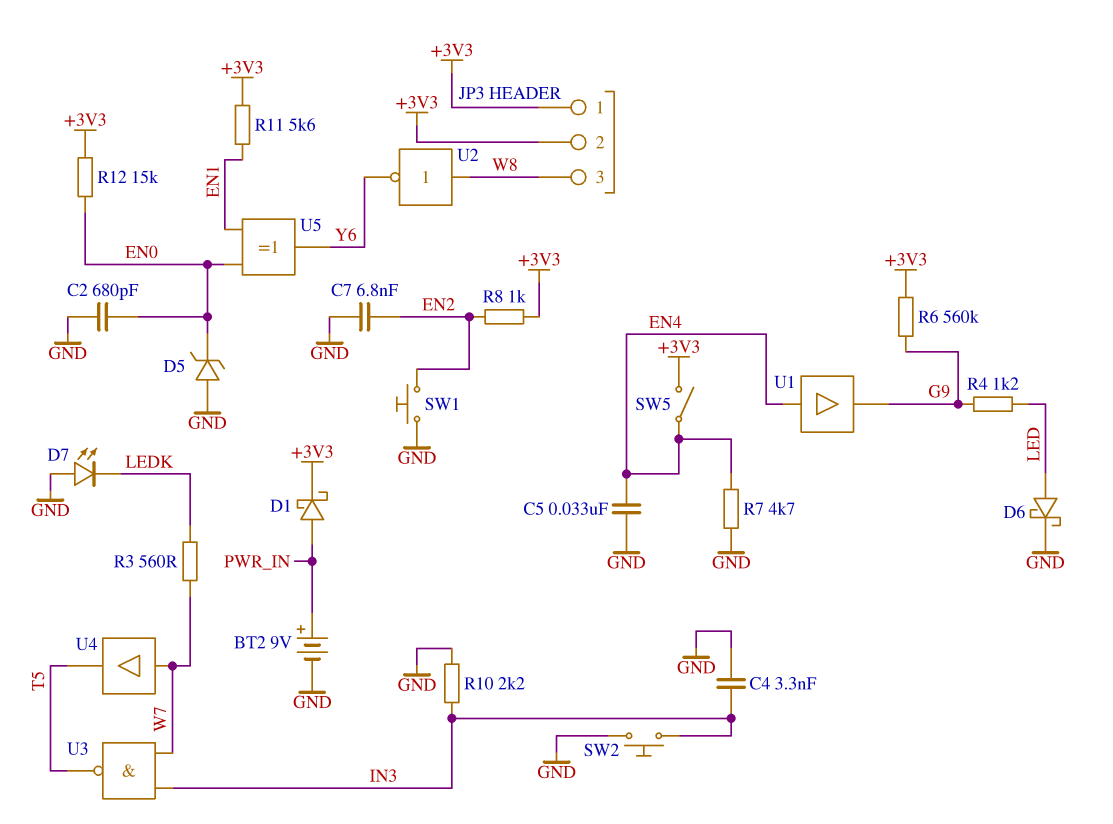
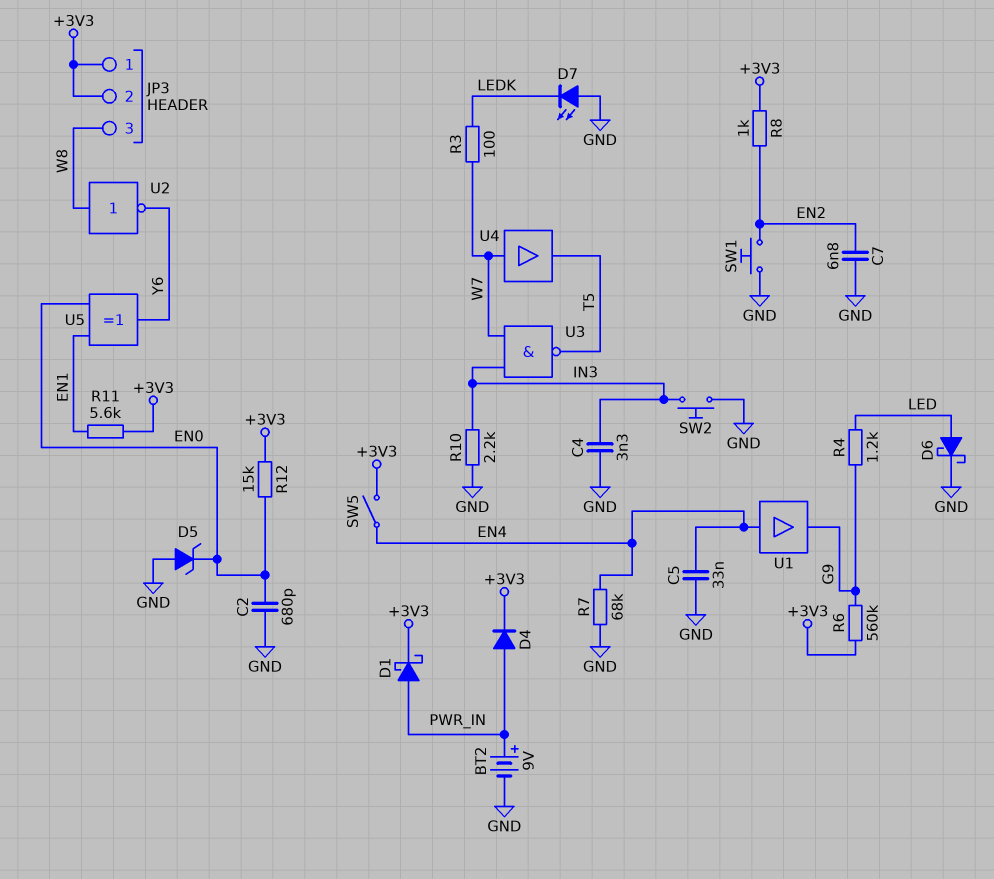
D4: none -> diode (A PWR_IN, K +3V3)
R3: 560 (LEDK, W7) -> 100 (LEDK, W7)
R7: 4.7k (EN4, GND) -> 68k (EN4, GND)

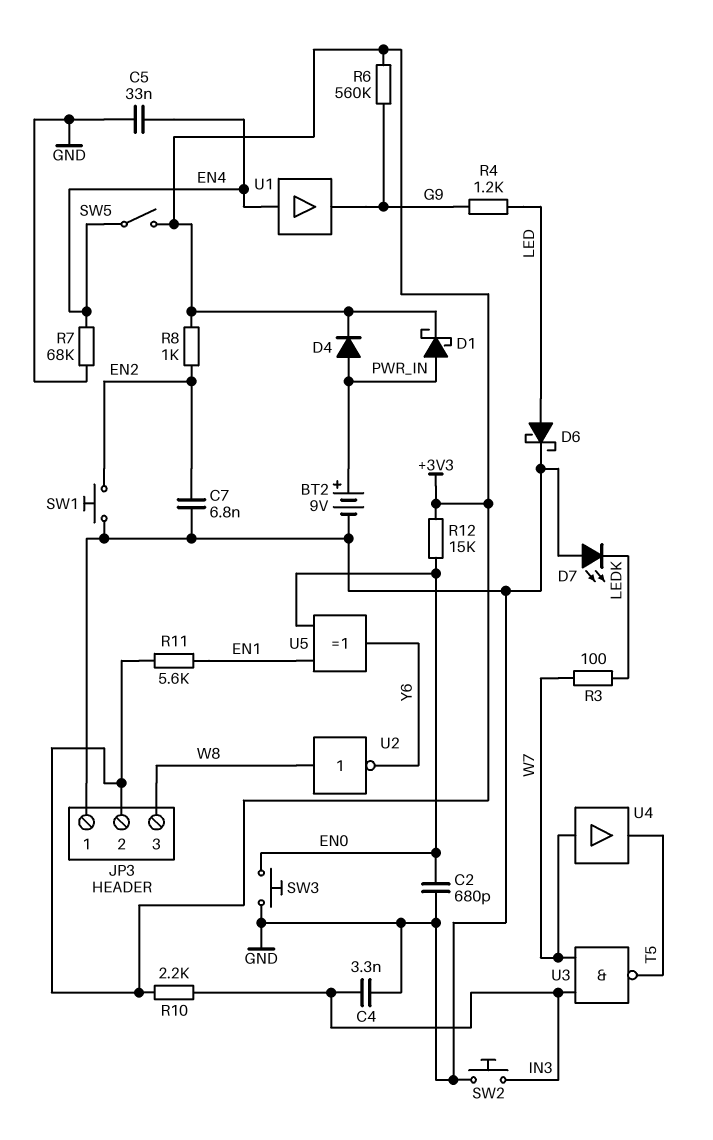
D5: zener (A GND, K EN0) -> none
JP3 pin 1: +3V3 -> GND
R10: 2.2k (GND, IN3) -> 2.2k (+3V3, IN3)
SW3: none -> button (EN0, GND)

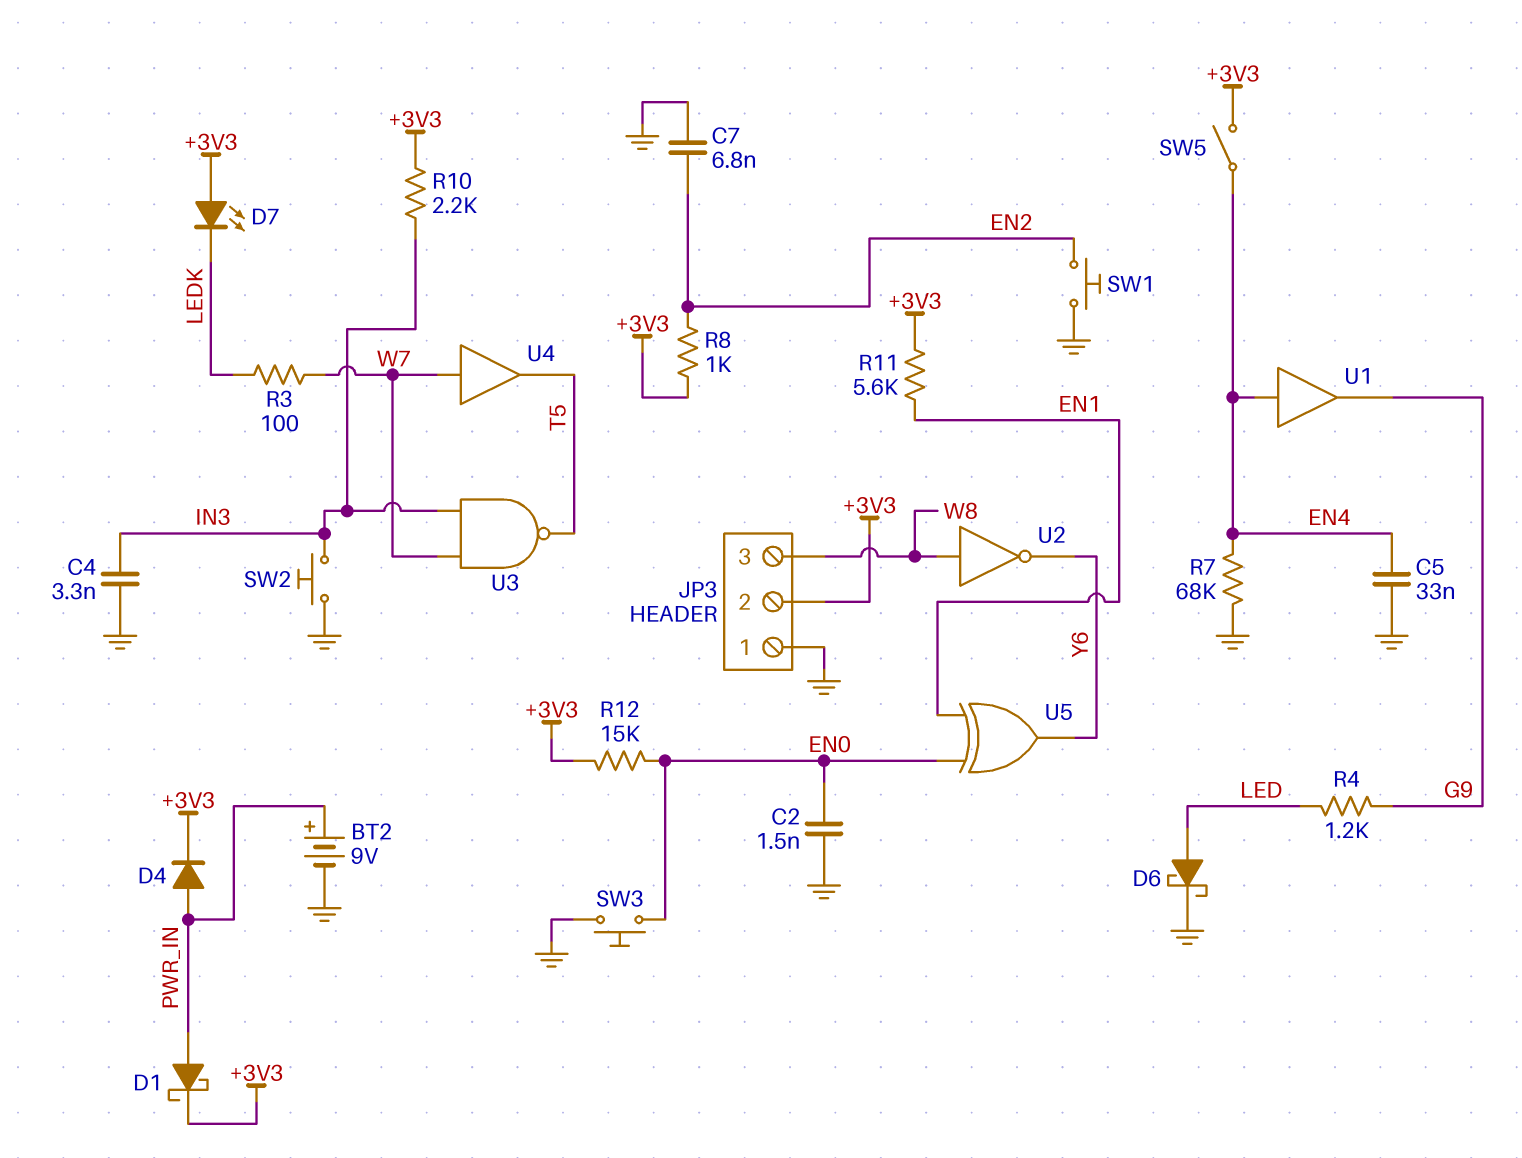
C2: 680pF (EN0, GND) -> 1.5nF (EN0, GND)
D7: LED (A GND, K LEDK) -> LED (A +3V3, K LEDK)
R6: 560k (+3V3, G9) -> none

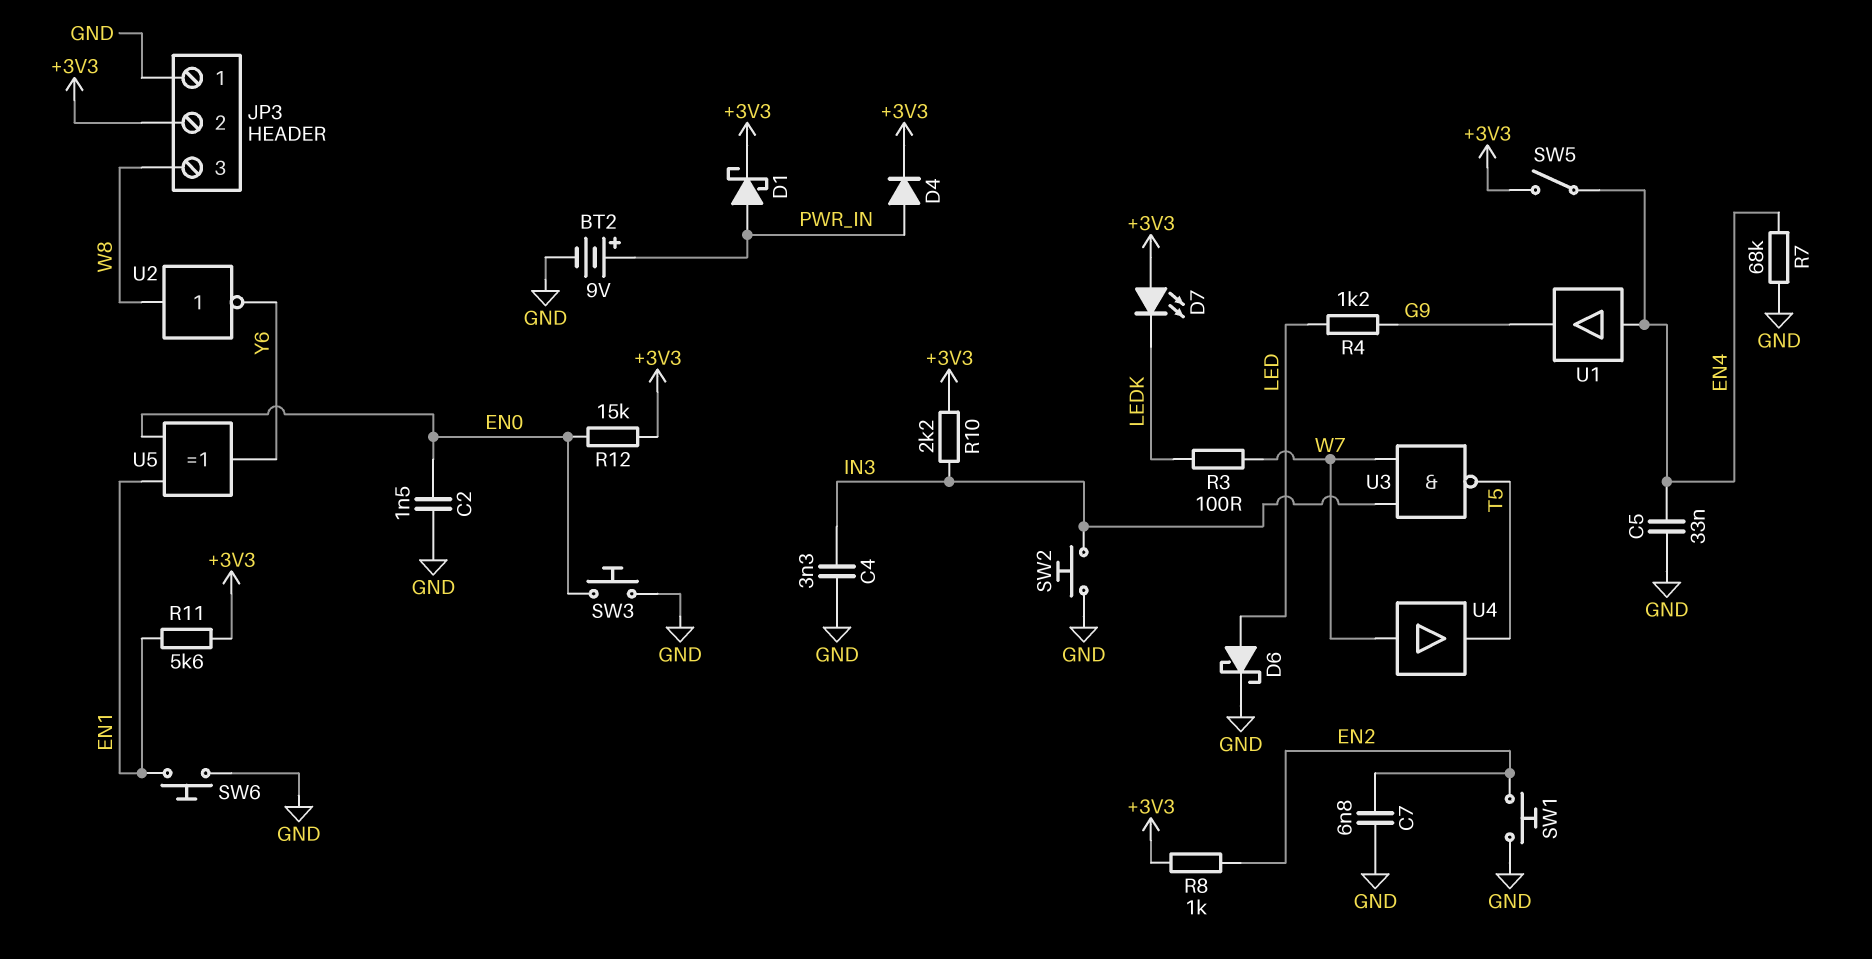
SW6: none -> button (EN1, GND)

